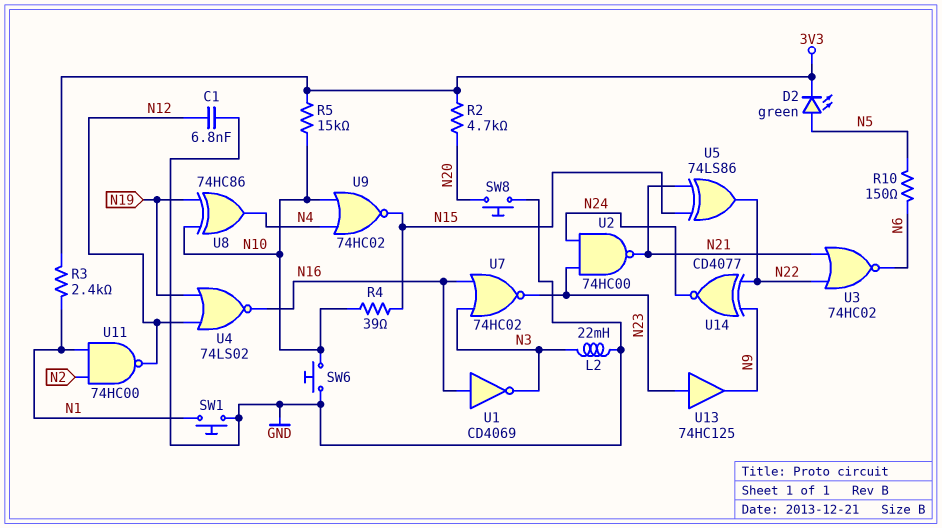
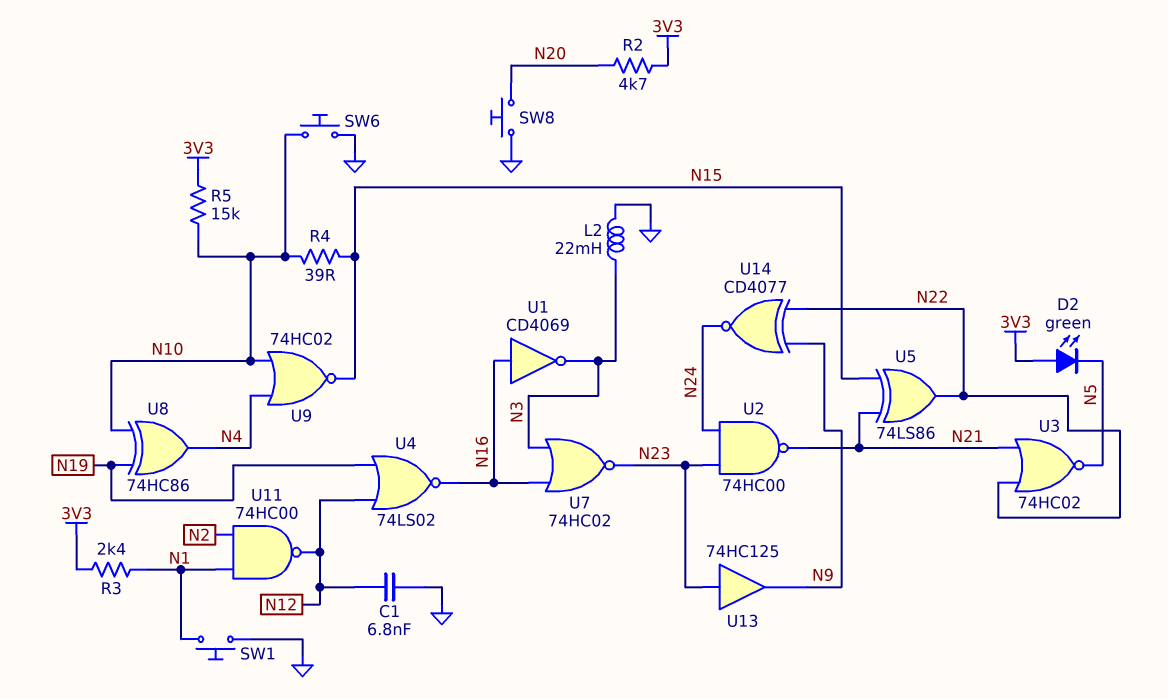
D2: LED green (A N5, K 3V3) -> LED green (A 3V3, K N5)
R10: 150 (N5, N6) -> none
U3: NOR 74HC02 (in N21, in N22, out N6) -> NOR 74HC02 (in N21, in N22, out N5)

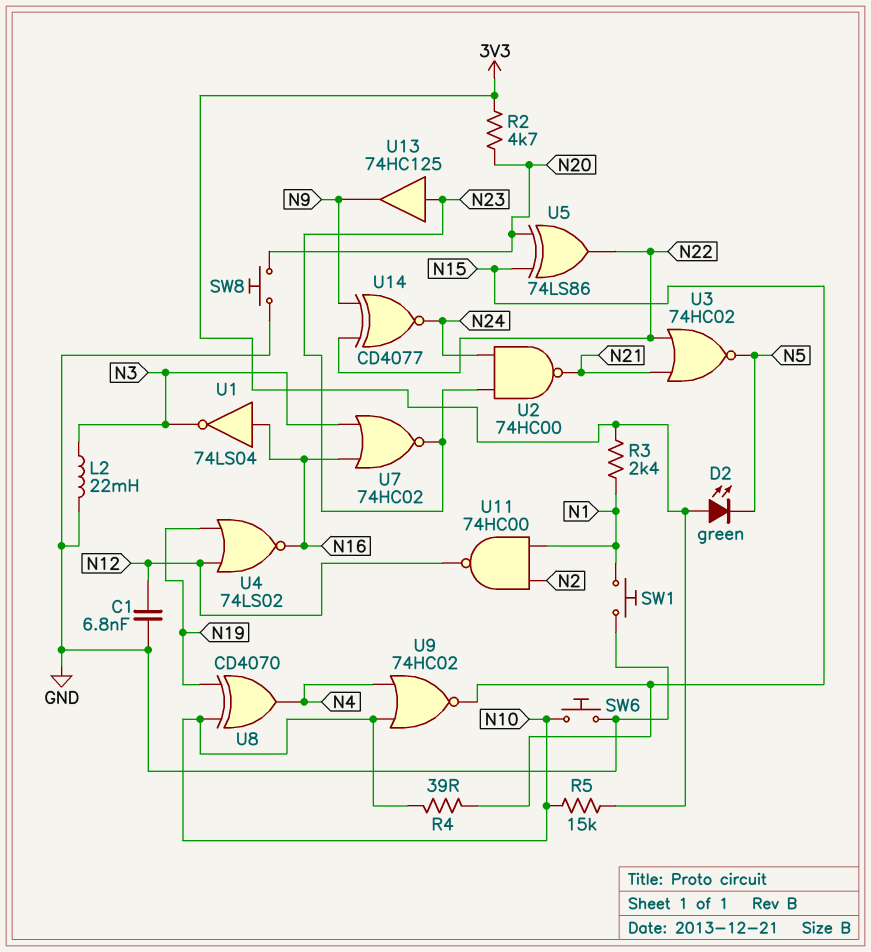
U1: NOT CD4069 (in N16, out N3) -> NOT 74LS04 (in N16, out N3)
U5: XOR 74LS86 (in N15, in N21, out N22) -> XOR 74LS86 (in N15, in N20, out N22)
U8: XOR 74HC86 (in N10, in N19, out N4) -> XOR CD4070 (in N10, in N19, out N4)

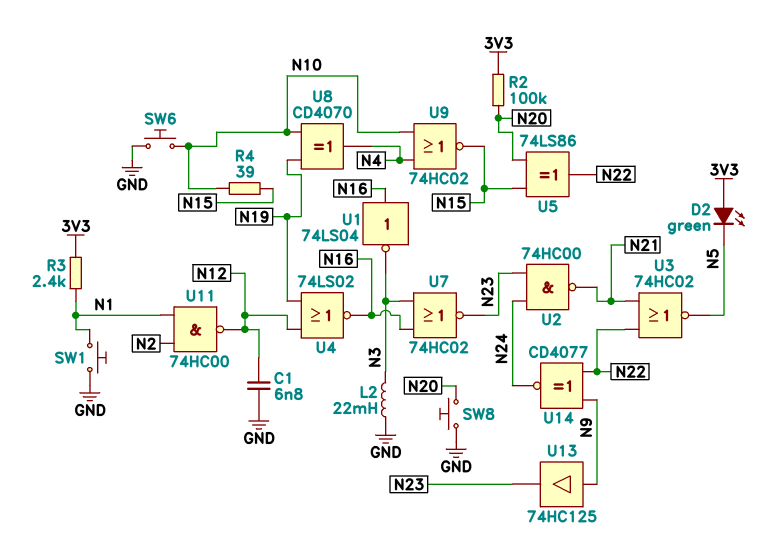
R2: 4.7k (3V3, N20) -> 100k (3V3, N20)
R5: 15k (3V3, N10) -> none
U13: buffer 74HC125 (in N23, out N9) -> buffer 74HC125 (in N9, out N23)

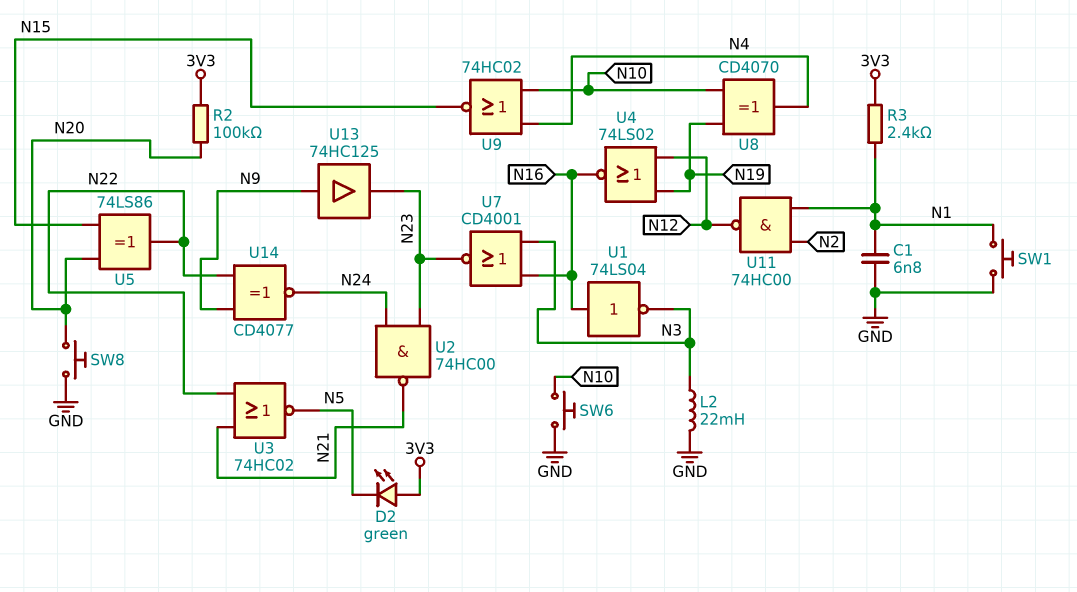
C1: 6.8nF (GND, N12) -> 6.8nF (GND, N1)
R4: 39 (N10, N15) -> none
U7: NOR 74HC02 (in N3, in N16, out N23) -> NOR CD4001 (in N3, in N16, out N23)

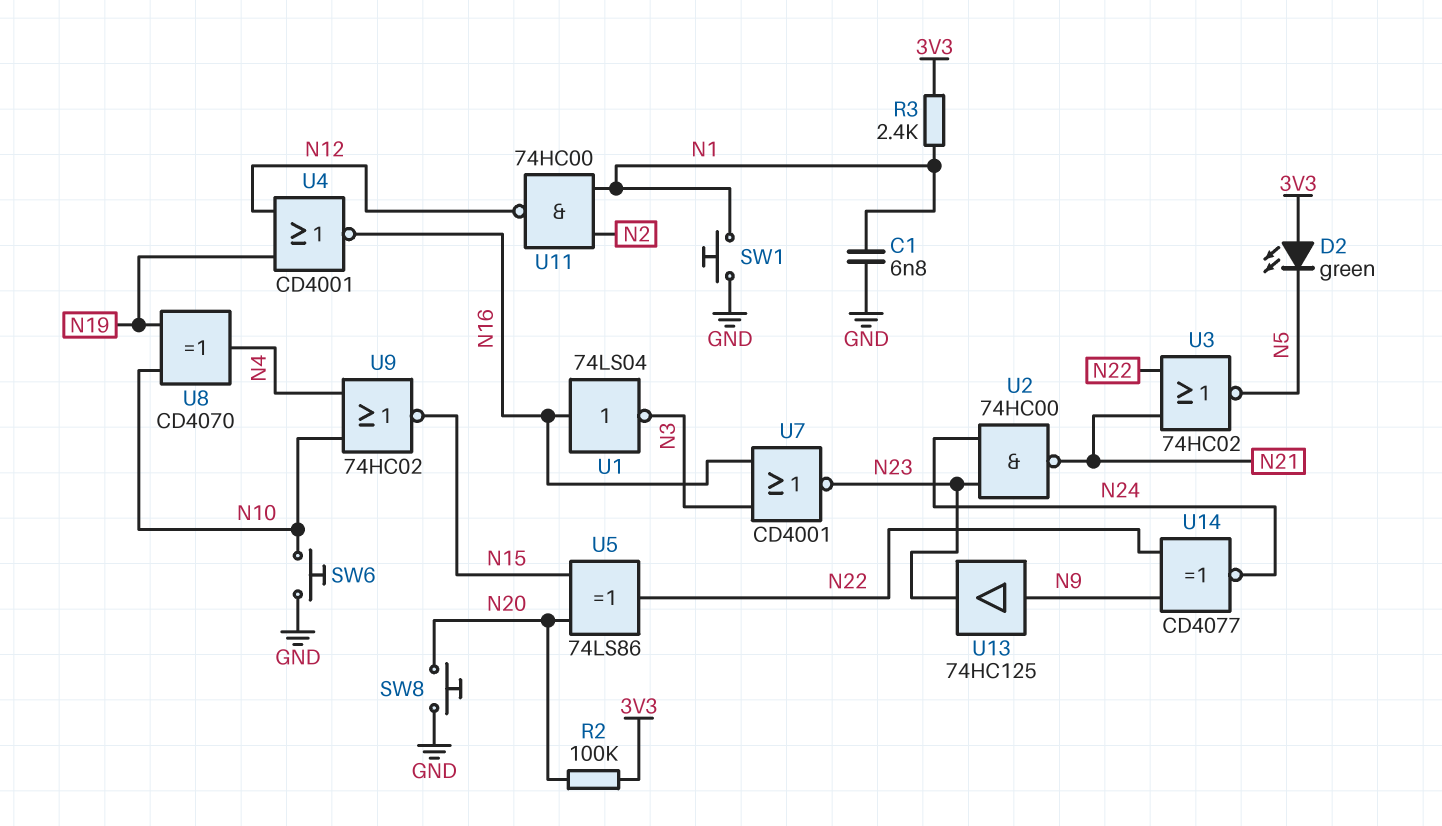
L2: 22mH (GND, N3) -> none
U4: NOR 74LS02 (in N12, in N19, out N16) -> NOR CD4001 (in N12, in N19, out N16)

